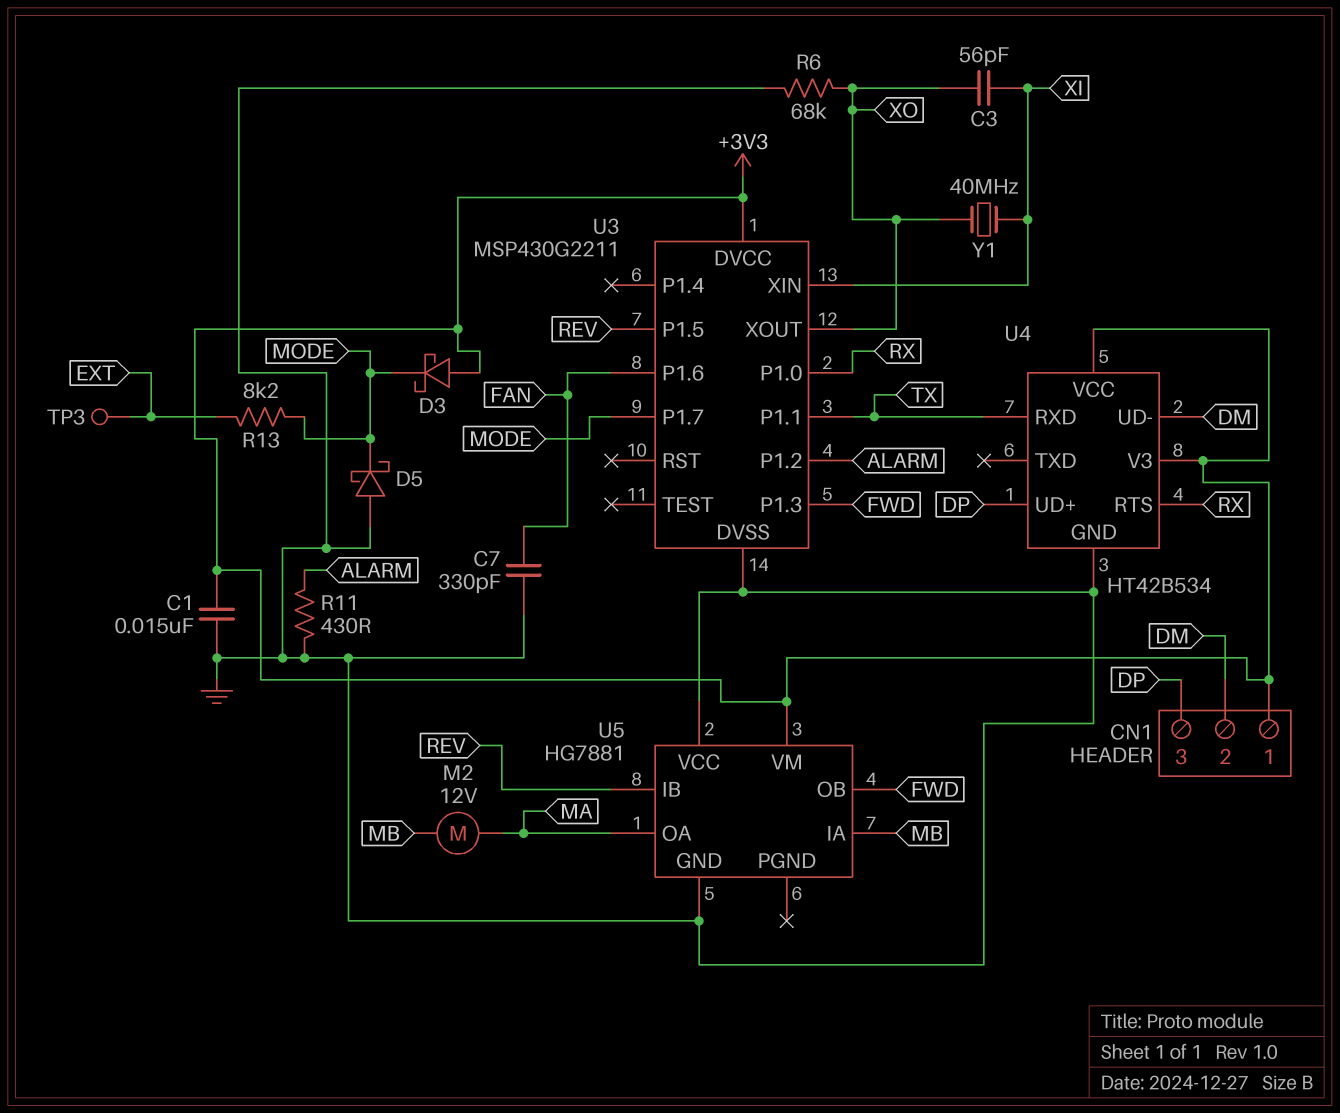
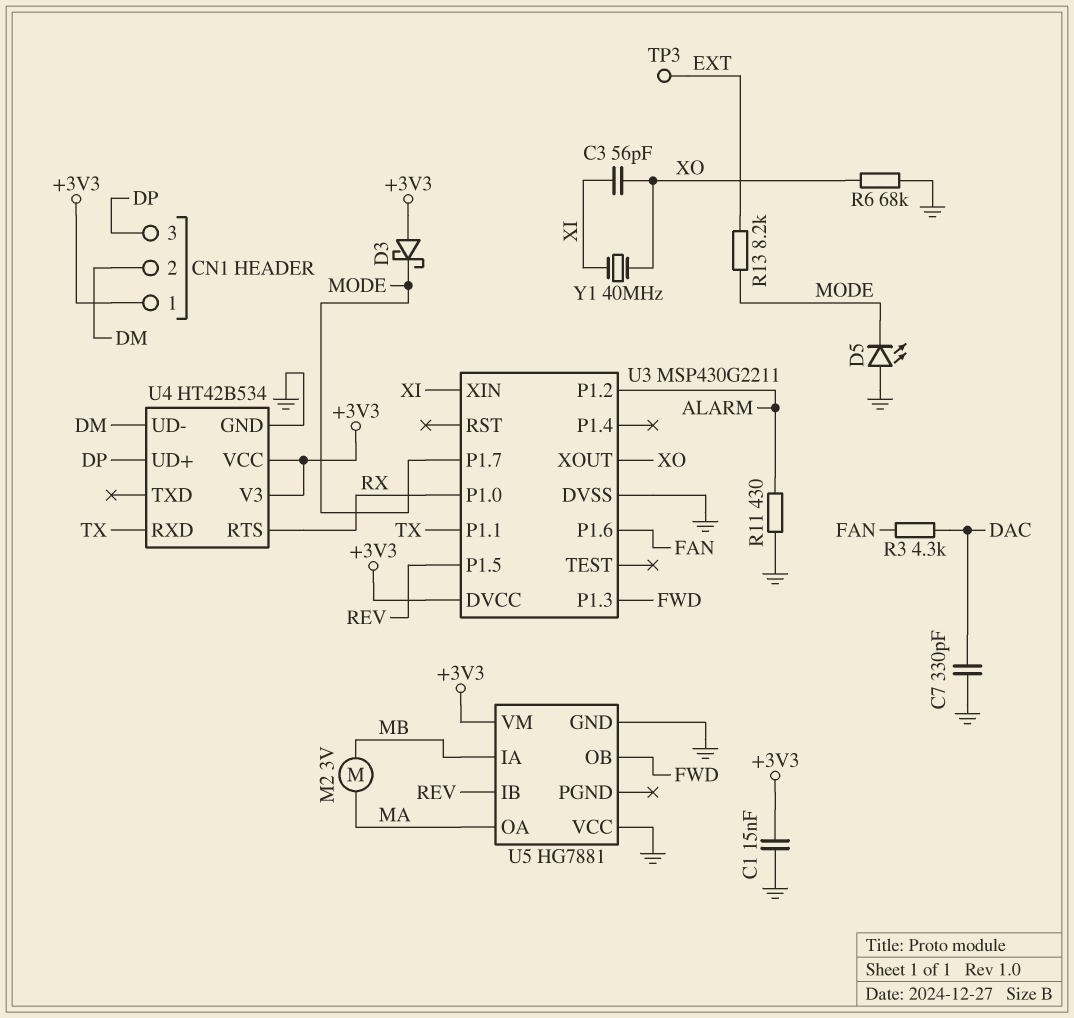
C7: 330pF (FAN, GND) -> 330pF (DAC, GND)
D5: schottky (A GND, K MODE) -> LED (A GND, K MODE)
M2: motor 12V (MA, MB) -> motor 3V (MA, MB)
R3: none -> 4.3k (DAC, FAN)

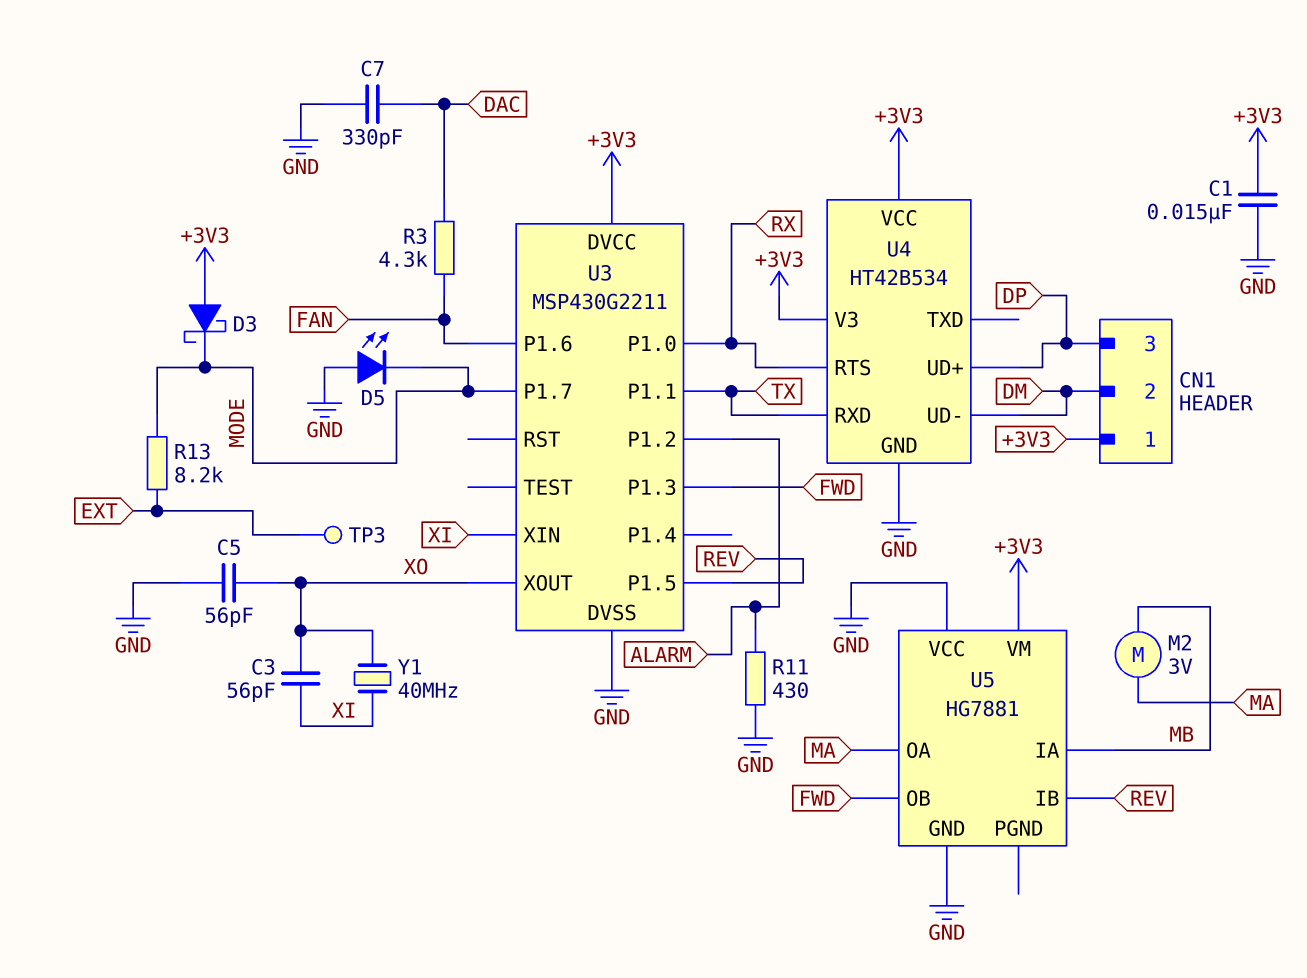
C5: none -> 56pF (GND, XO)
R6: 68k (GND, XO) -> none

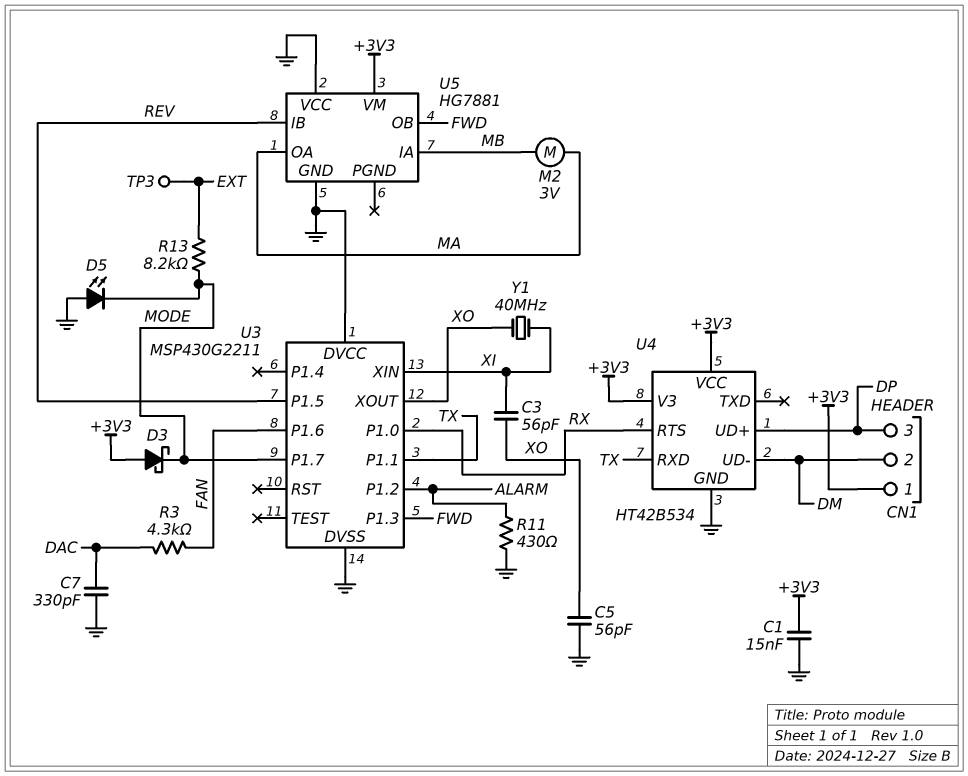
U3 pin DVCC: +3V3 -> GND

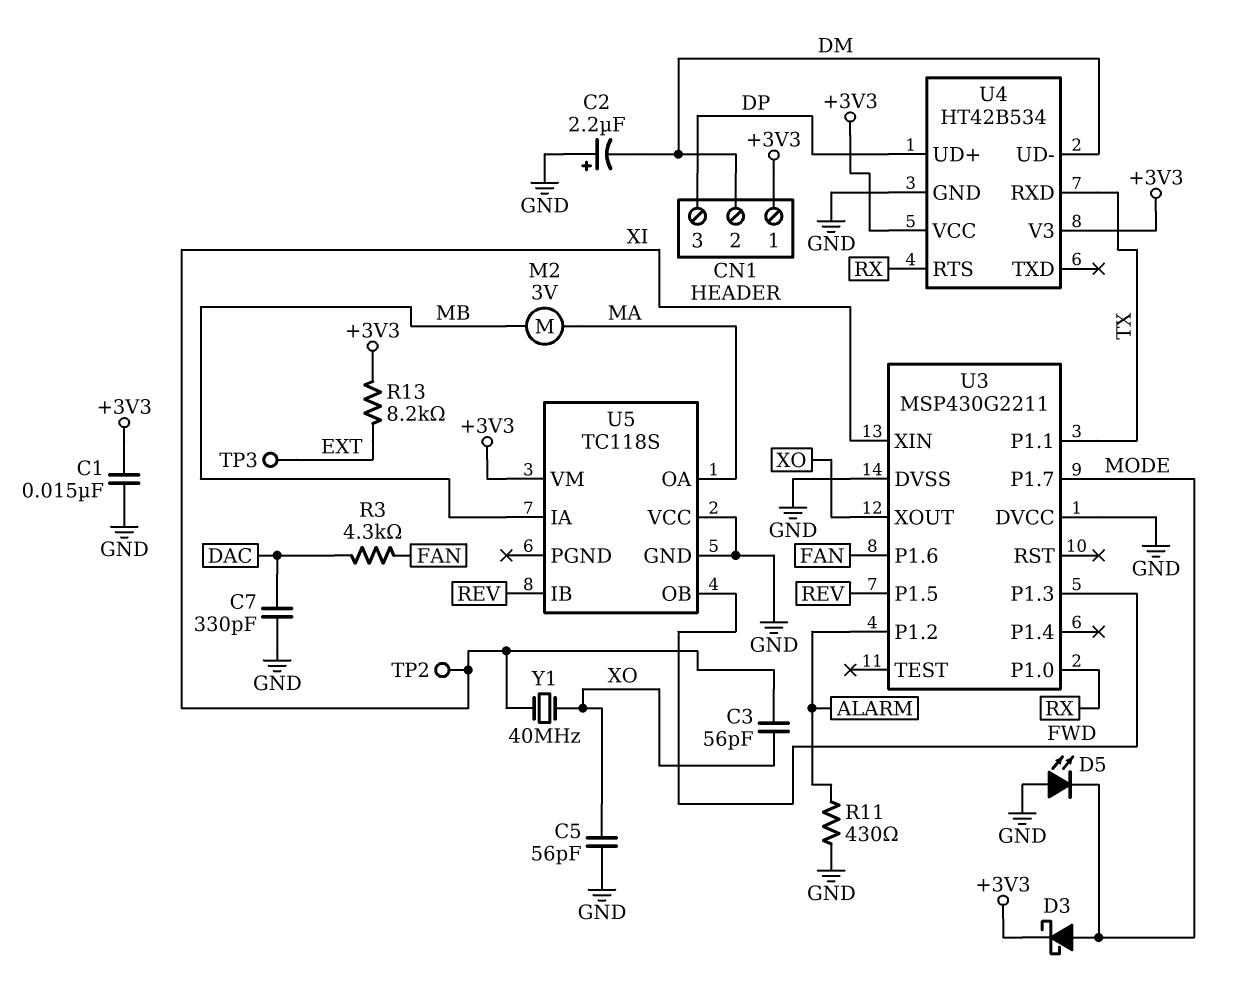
C2: none -> 2.2uF (plus GND, minus DM)
D3: schottky (A +3V3, K MODE) -> schottky (A MODE, K +3V3)
R13: 8.2k (EXT, MODE) -> 8.2k (+3V3, EXT)
TP2: none -> test point (XI)
U5: HG7881 -> TC118S

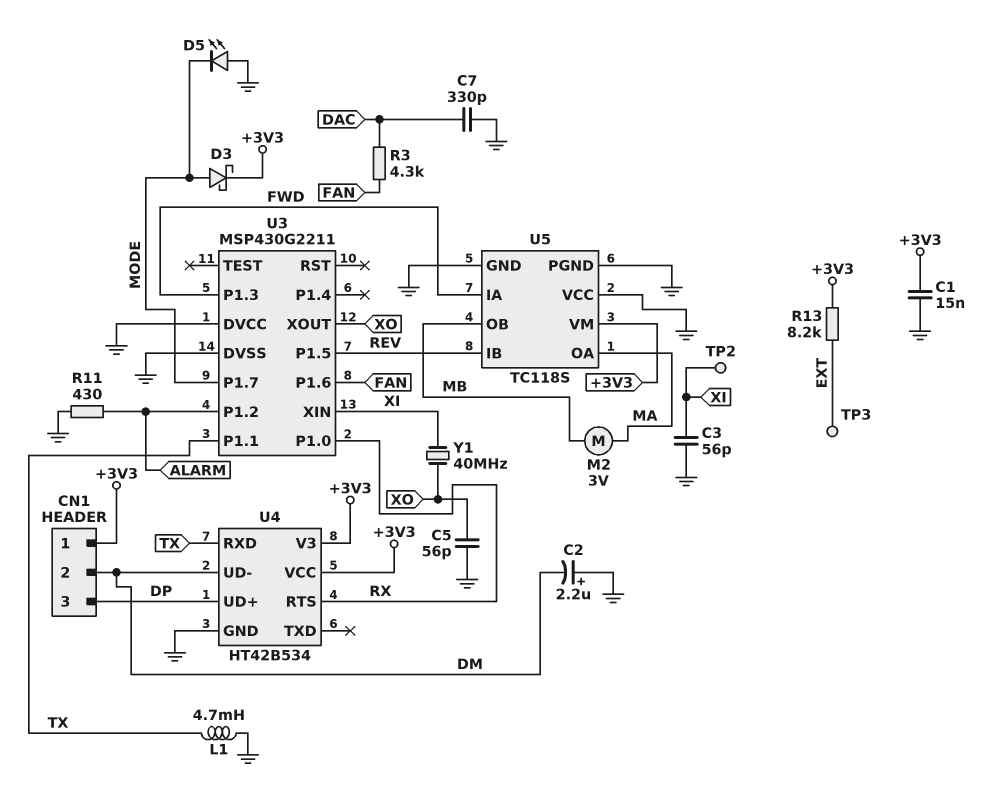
C3: 56pF (XI, XO) -> 56pF (GND, XI)
L1: none -> 4.7mH (GND, TX)
U5 pin IA: MB -> FWD
U5 pin OB: FWD -> MB
U5 pin PGND: none -> GND

